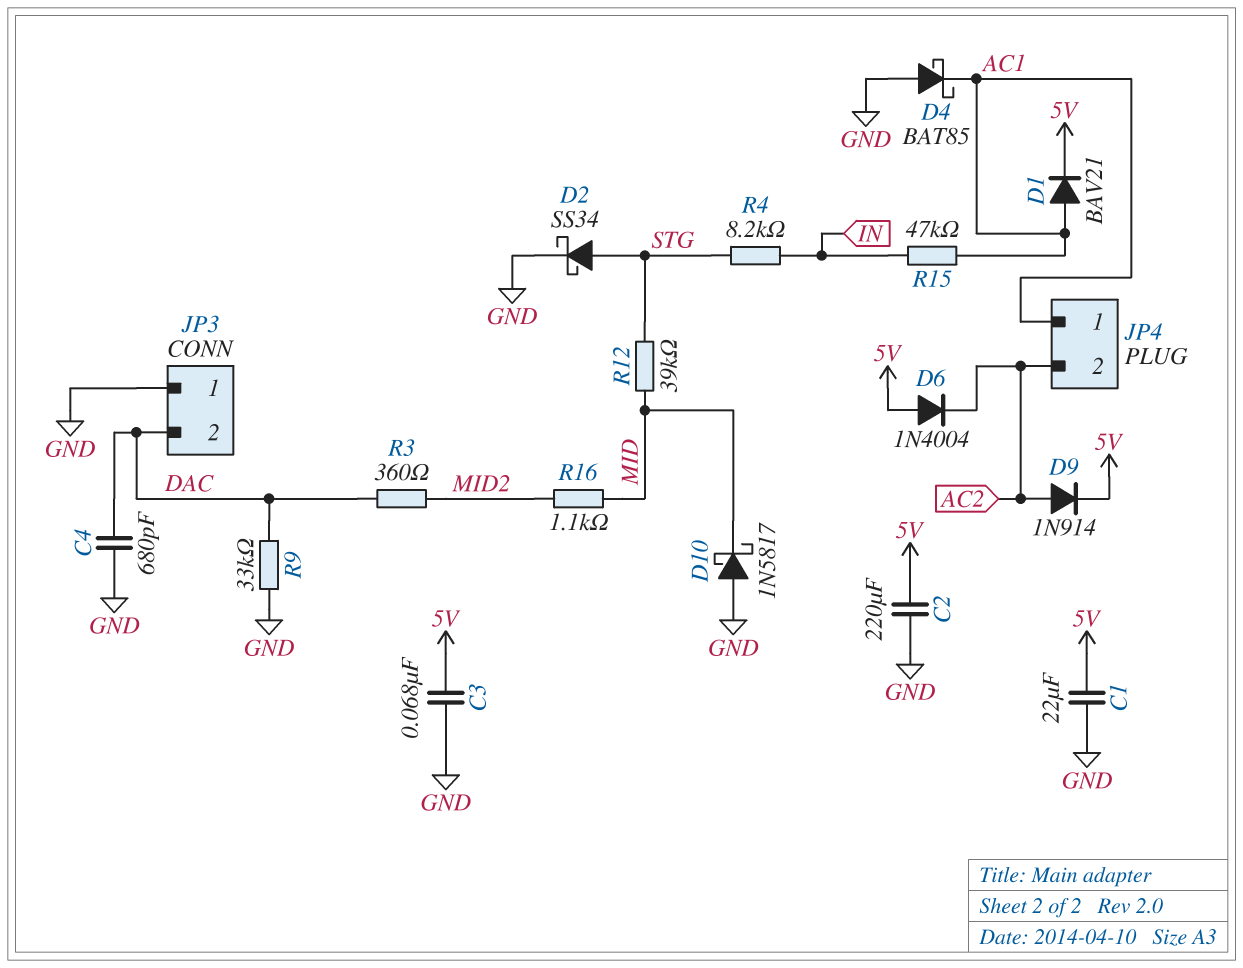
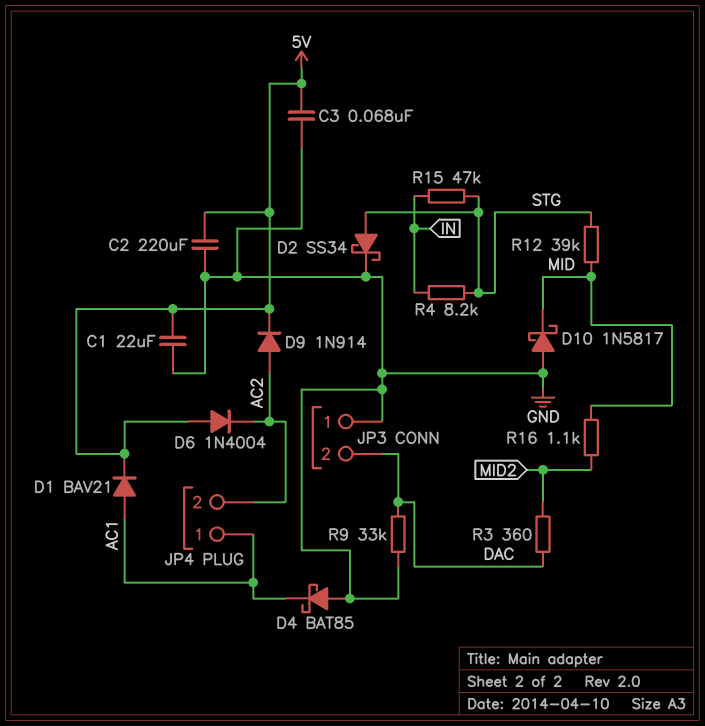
C4: 680pF (DAC, GND) -> none
R15: 47k (AC1, IN) -> 47k (IN, STG)

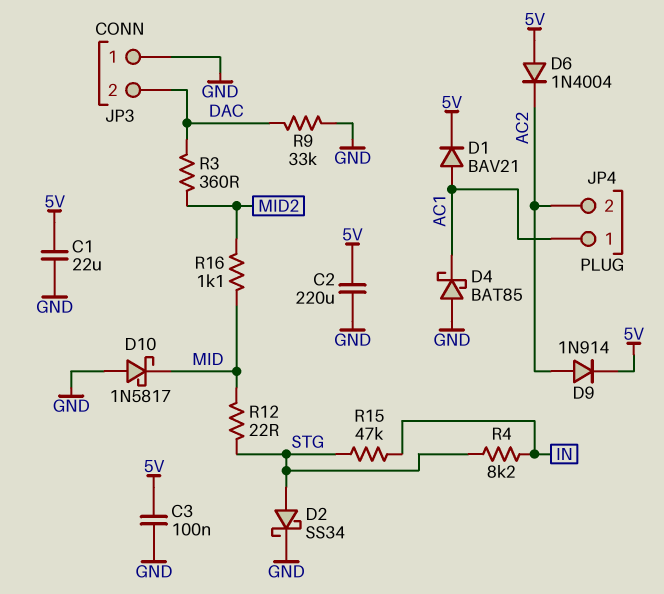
C3: 68nF (5V, GND) -> 100nF (5V, GND)
R12: 39k (MID, STG) -> 22 (MID, STG)

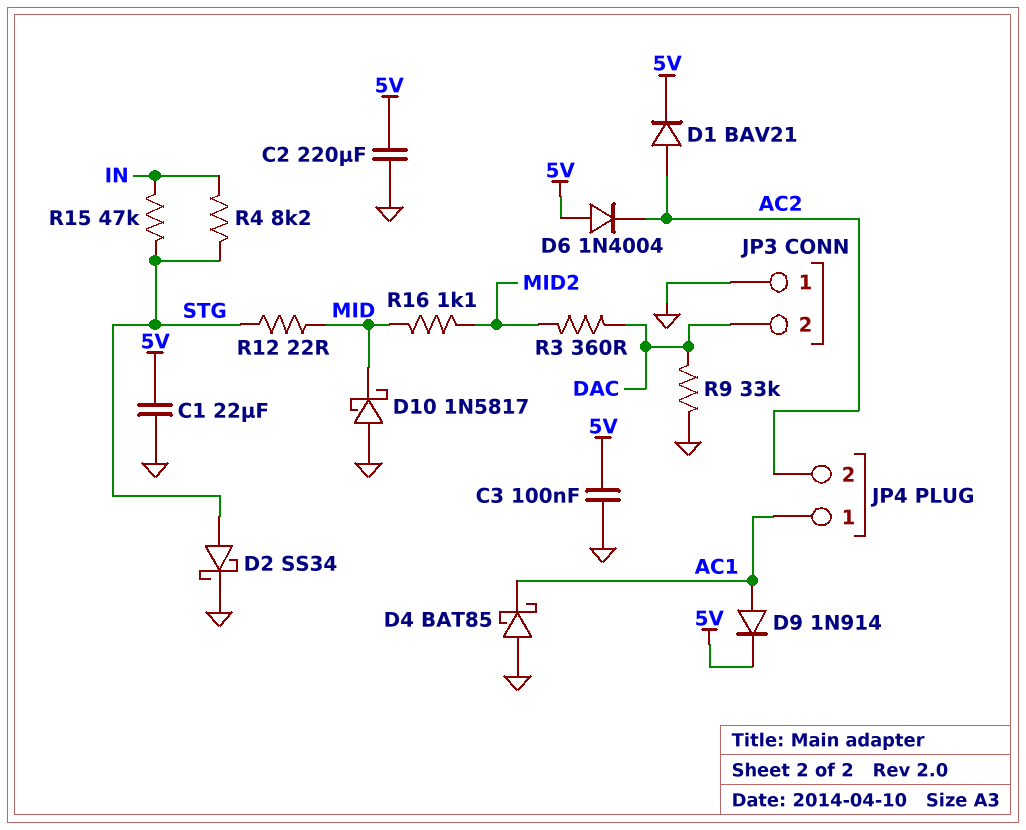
D1: diode BAV21 (A AC1, K 5V) -> diode BAV21 (A AC2, K 5V)
D9: diode 1N914 (A AC2, K 5V) -> diode 1N914 (A AC1, K 5V)

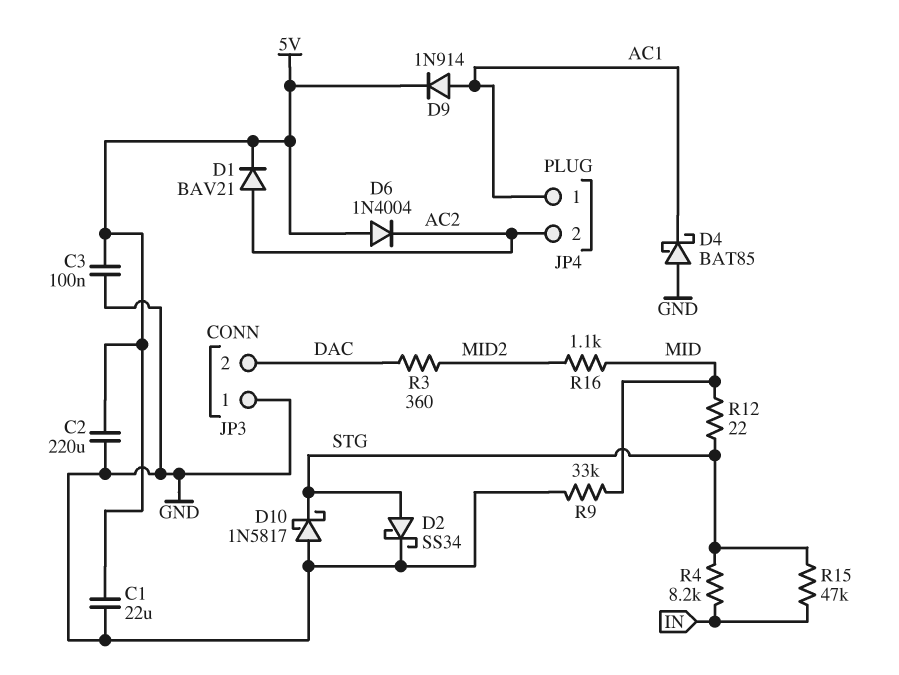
D10: schottky 1N5817 (A GND, K MID) -> schottky 1N5817 (A GND, K STG)
R9: 33k (DAC, GND) -> 33k (GND, MID)

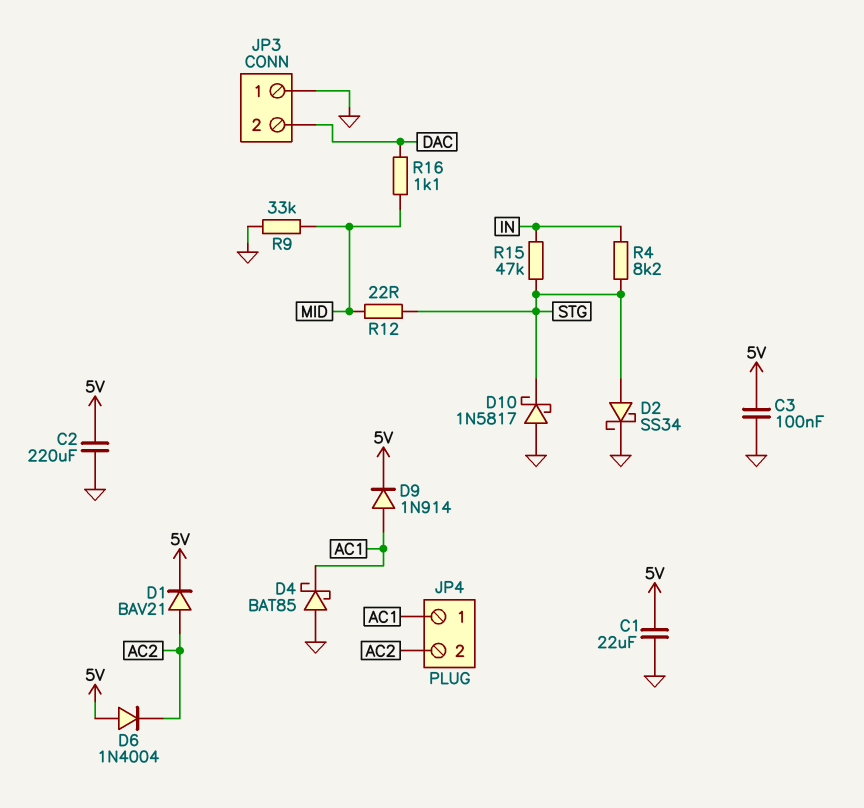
R3: 360 (DAC, MID2) -> none
R16: 1.1k (MID, MID2) -> 1.1k (DAC, MID)

